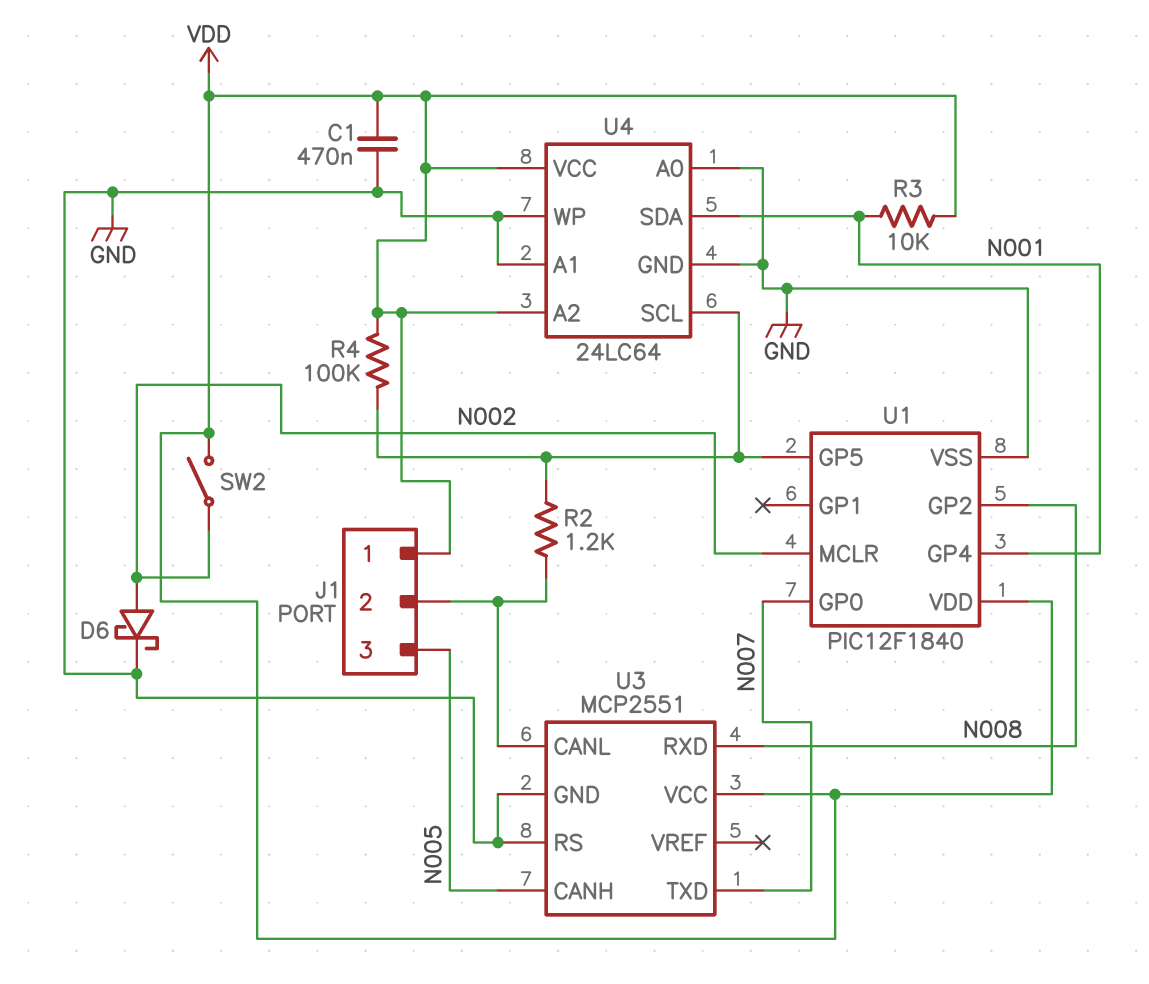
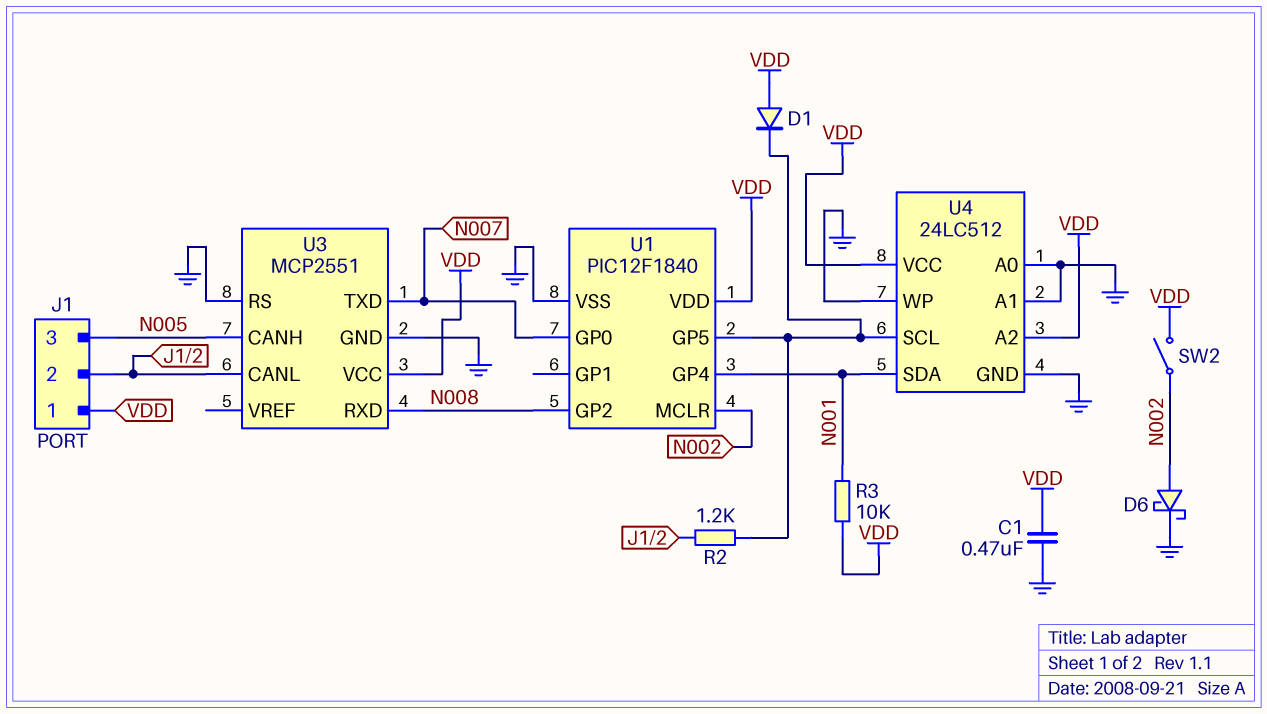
D1: none -> diode (A VDD, K U1/GP5)
R4: 100k (U1/GP5, VDD) -> none
U4: 24LC64 -> 24LC512

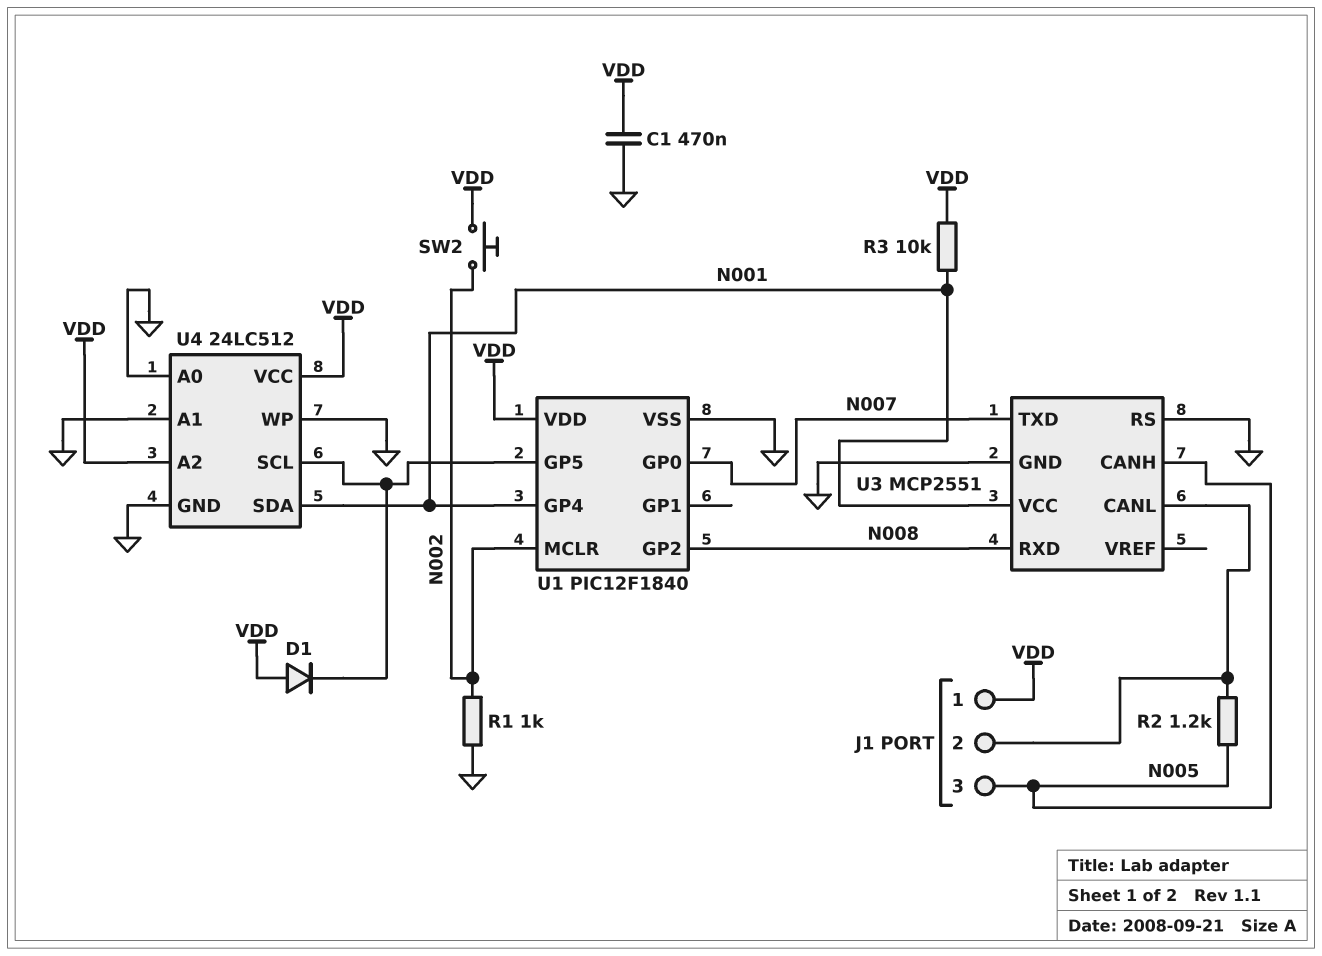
D6: schottky (A N002, K GND) -> none
R1: none -> 1k (GND, N002)
R2: 1.2k (J1/2, U1/GP5) -> 1.2k (J1/2, N005)
SW2: switch (N002, VDD) -> button (N002, VDD)
U3 pin VCC: VDD -> N001

